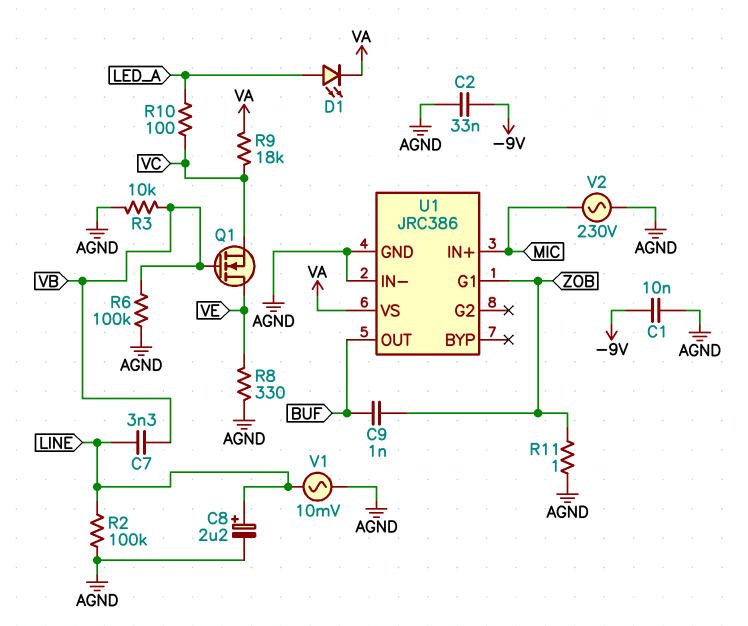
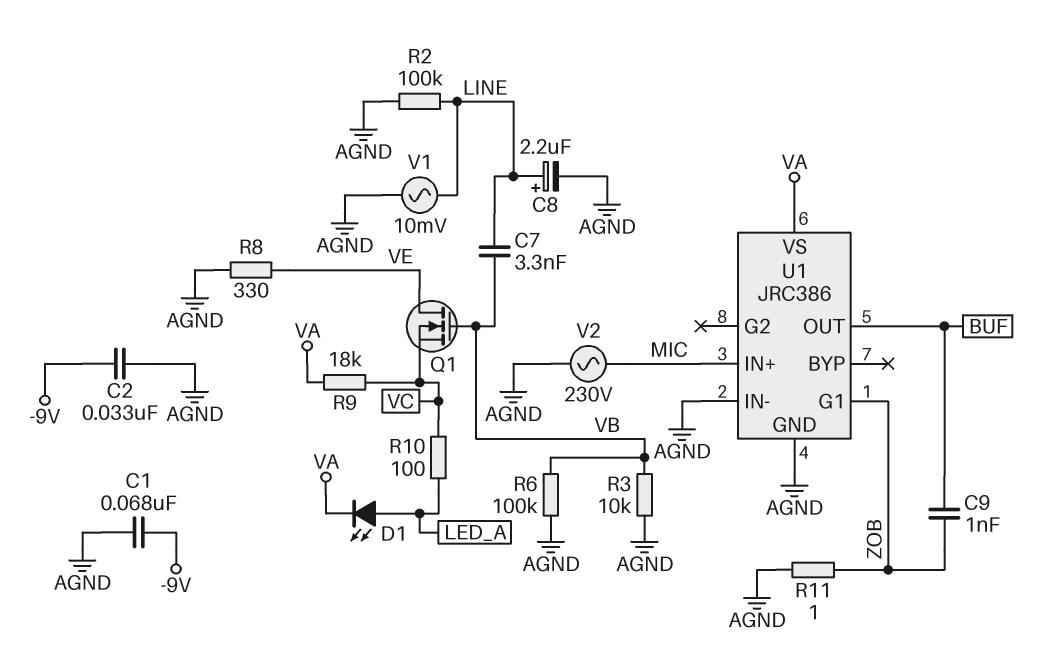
C1: 10nF (-9V, AGND) -> 68nF (-9V, AGND)

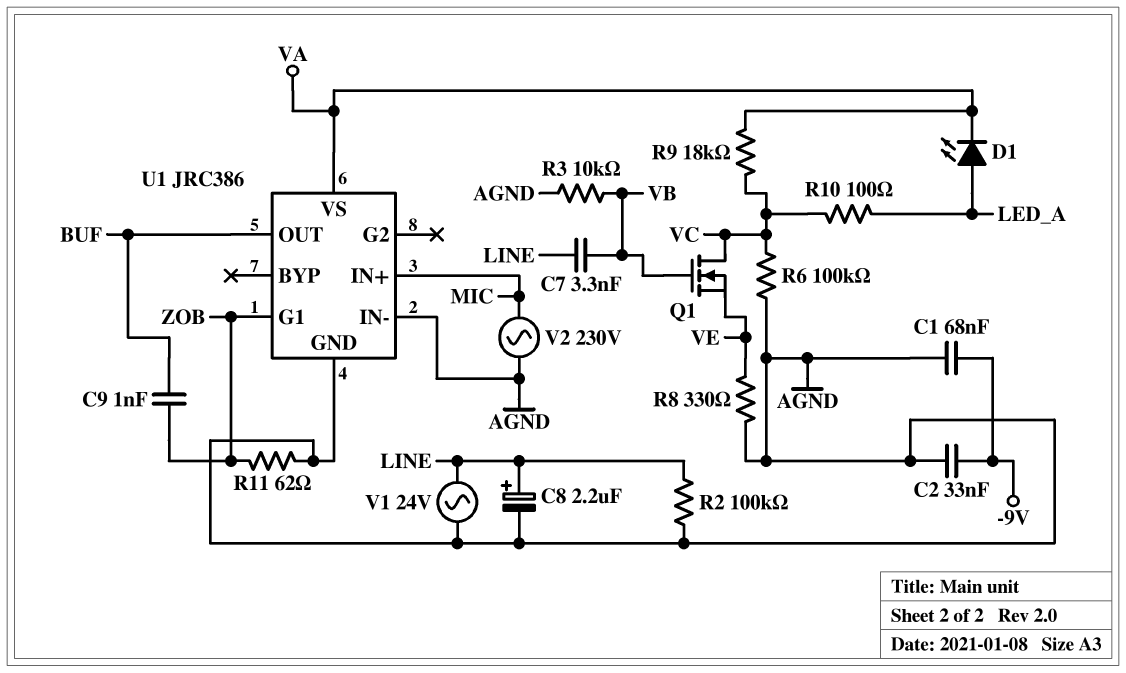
Q1: NMOS (G VB, D VE, S VC) -> NMOS (G VB, D VC, S VE)
R6: 100k (AGND, VB) -> 100k (AGND, VC)
R11: 1 (AGND, ZOB) -> 62 (AGND, ZOB)
V1: AC 10mV (AGND, LINE) -> AC 24V (AGND, LINE)

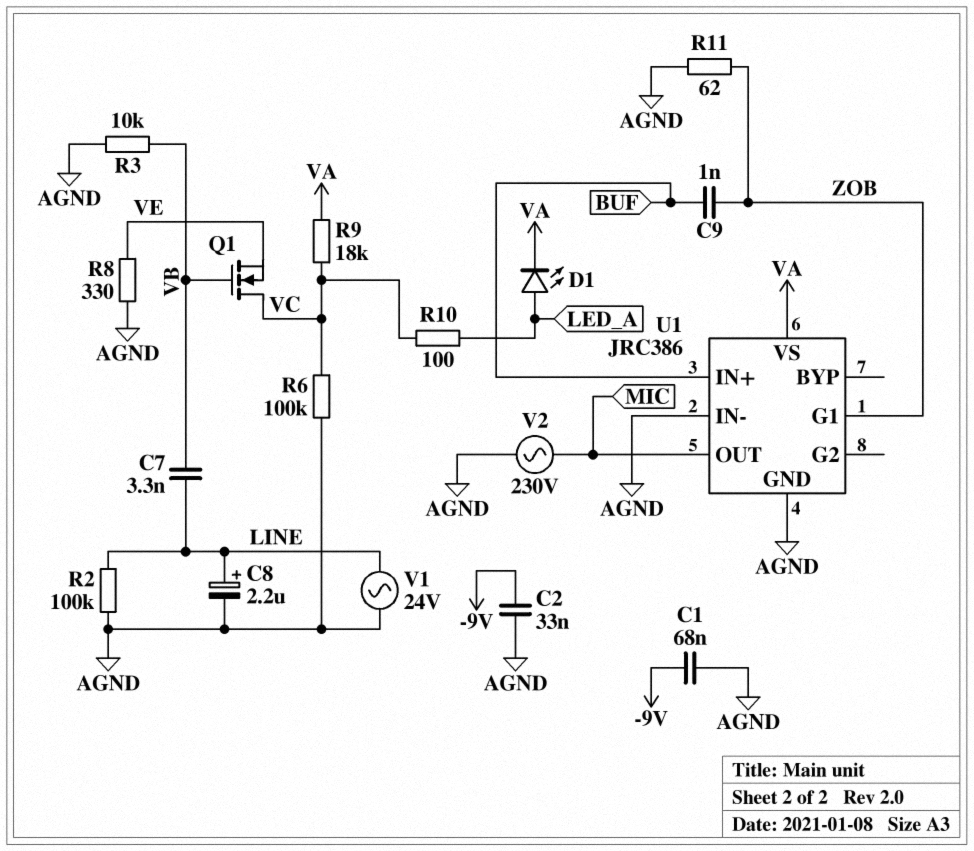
U1 pin IN+: MIC -> BUF
U1 pin OUT: BUF -> MIC

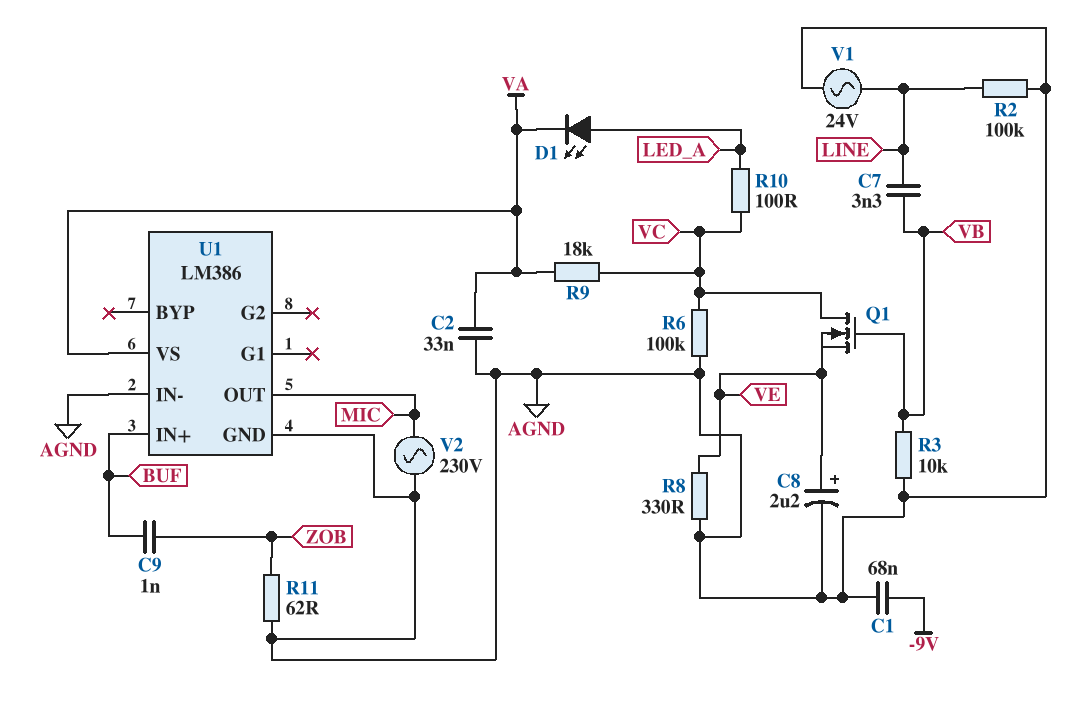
C2: 33nF (-9V, AGND) -> 33nF (AGND, VA)
C8: 2.2uF (plus LINE, minus AGND) -> 2.2uF (plus VE, minus AGND)
U1: JRC386 -> LM386
U1 pin G1: ZOB -> none

